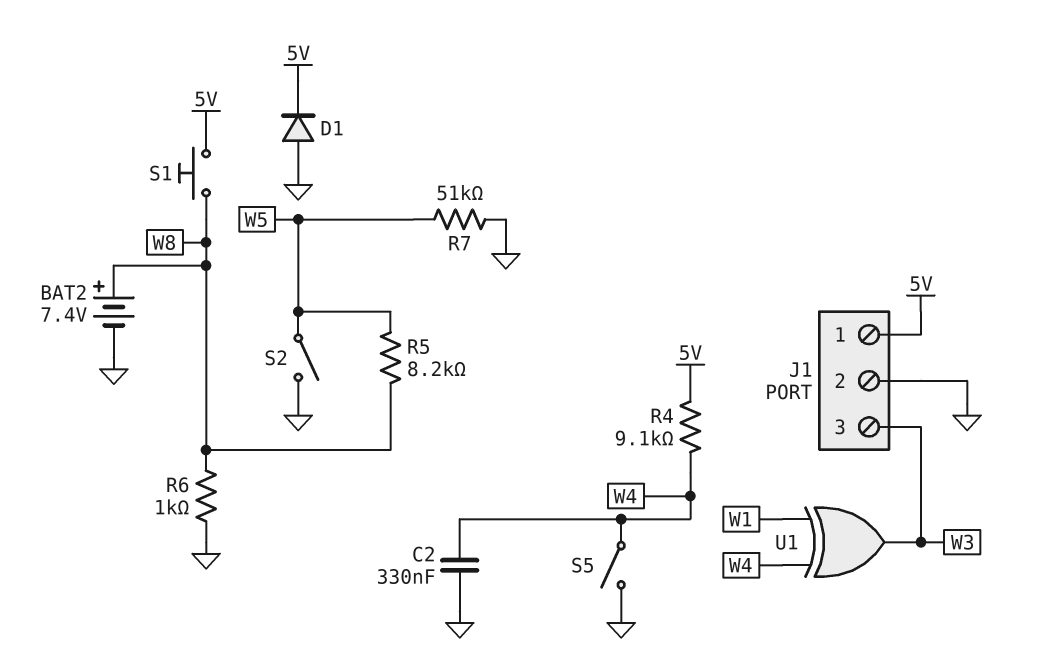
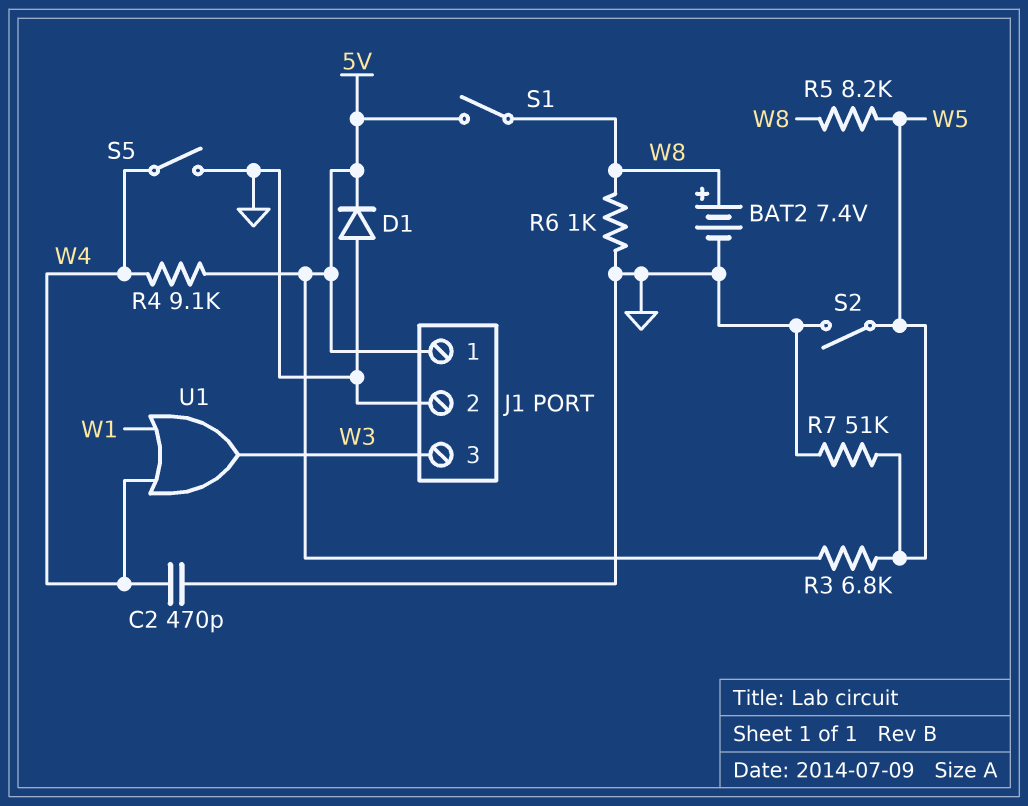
C2: 330nF (GND, W4) -> 470pF (GND, W4)
R3: none -> 6.8k (5V, W5)
S1: button (5V, W8) -> switch (5V, W8)
U1: XOR (in W1, in W4, out W3) -> OR (in W1, in W4, out W3)

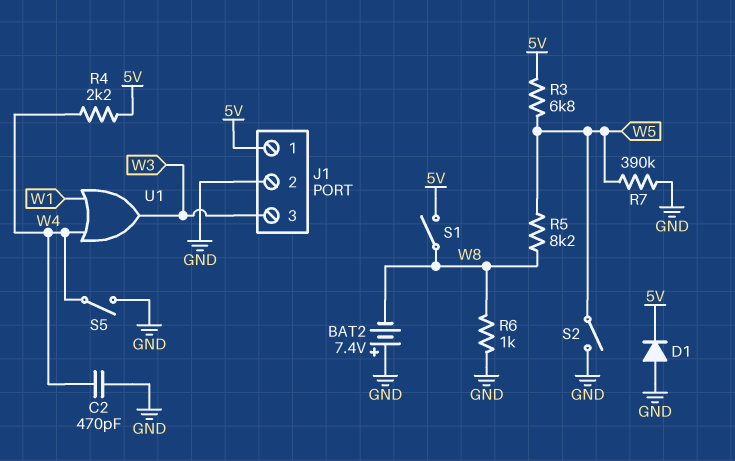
BAT2: 7.4V (plus W8, minus GND) -> 7.4V (plus GND, minus W8)
R4: 9.1k (5V, W4) -> 2.2k (5V, W4)
R7: 51k (GND, W5) -> 390k (GND, W5)

